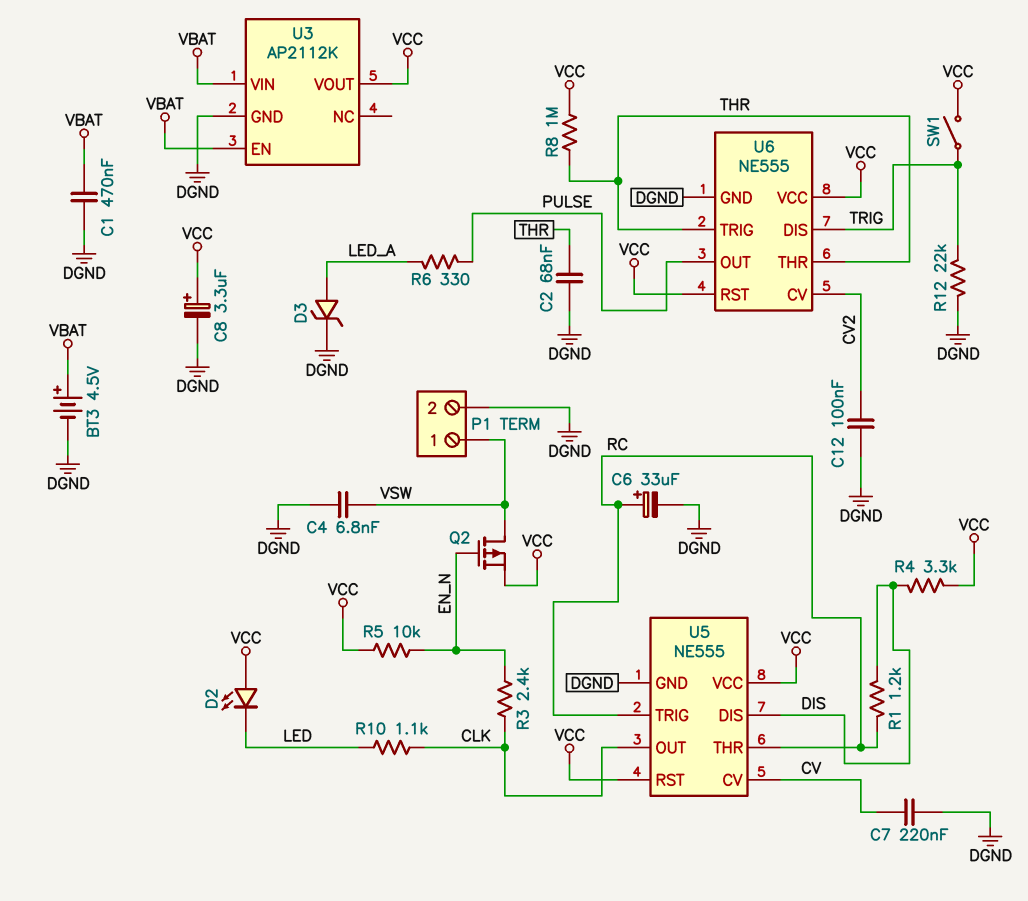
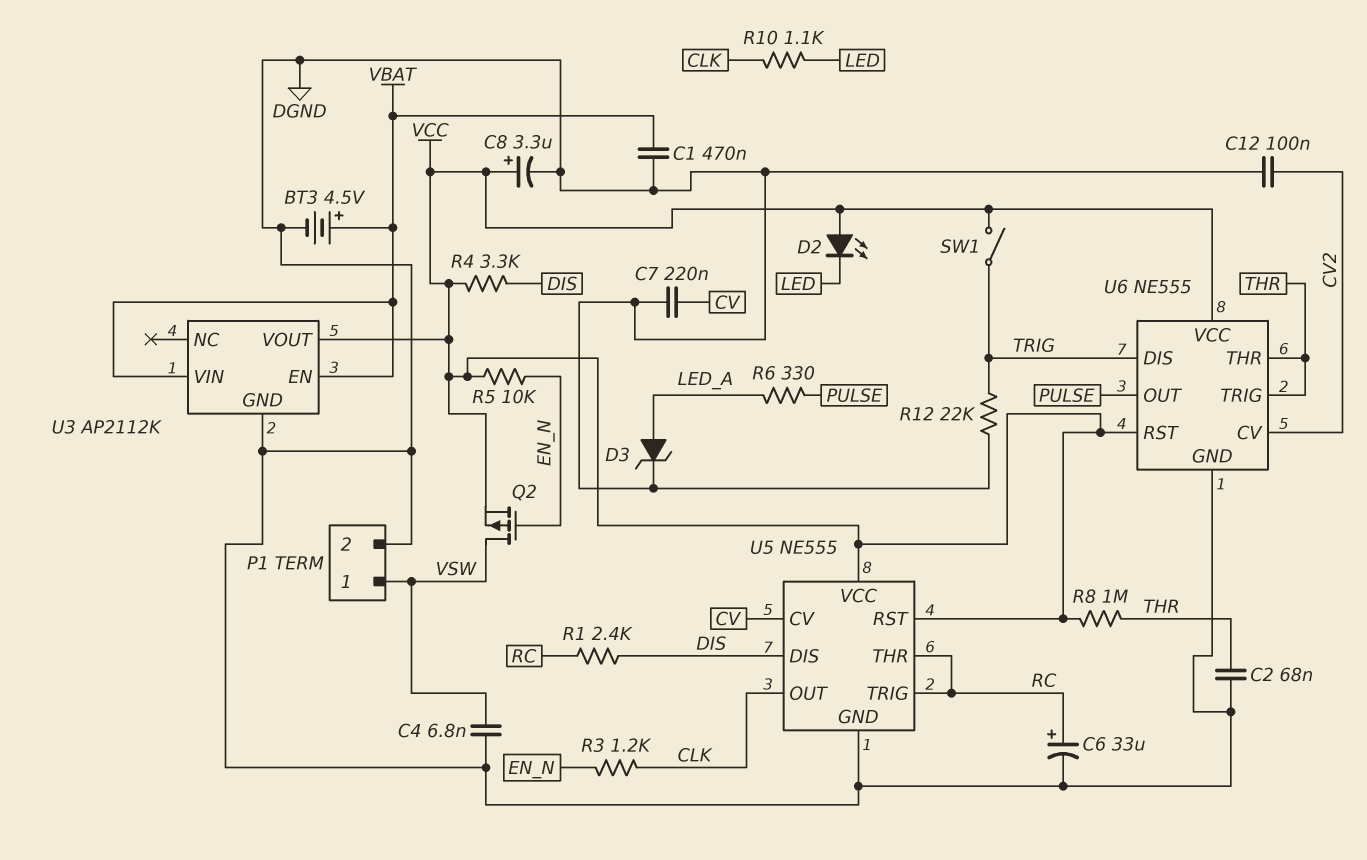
R1: 1.2k (DIS, RC) -> 2.4k (DIS, RC)
R3: 2.4k (CLK, EN_N) -> 1.2k (CLK, EN_N)

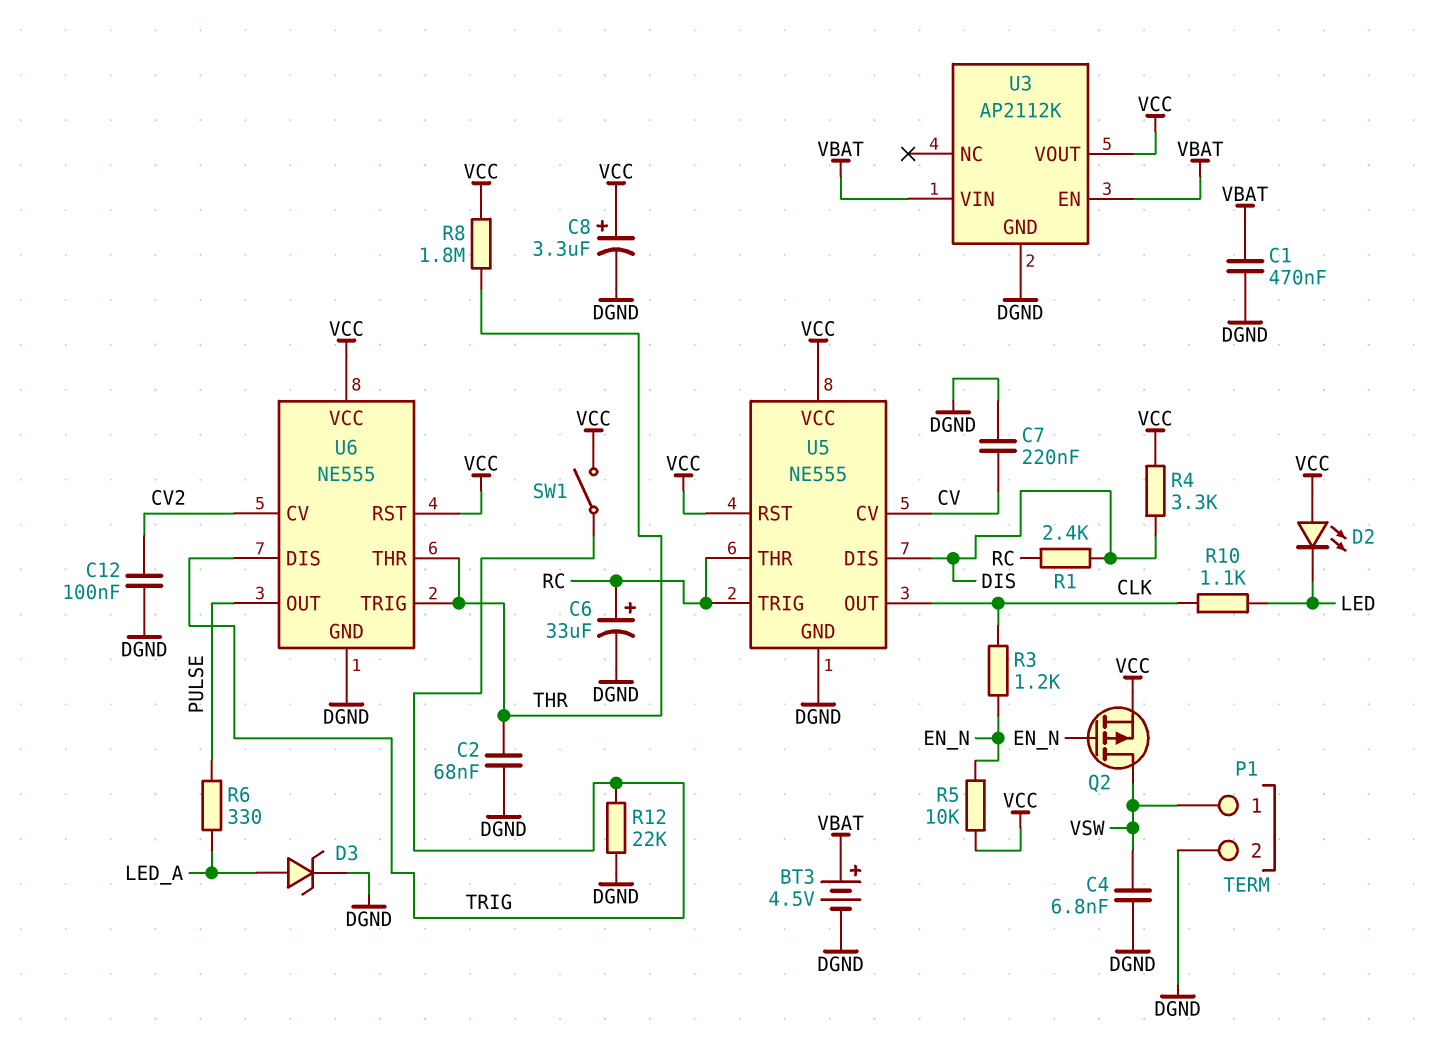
R8: 1M (THR, VCC) -> 1.8M (THR, VCC)

